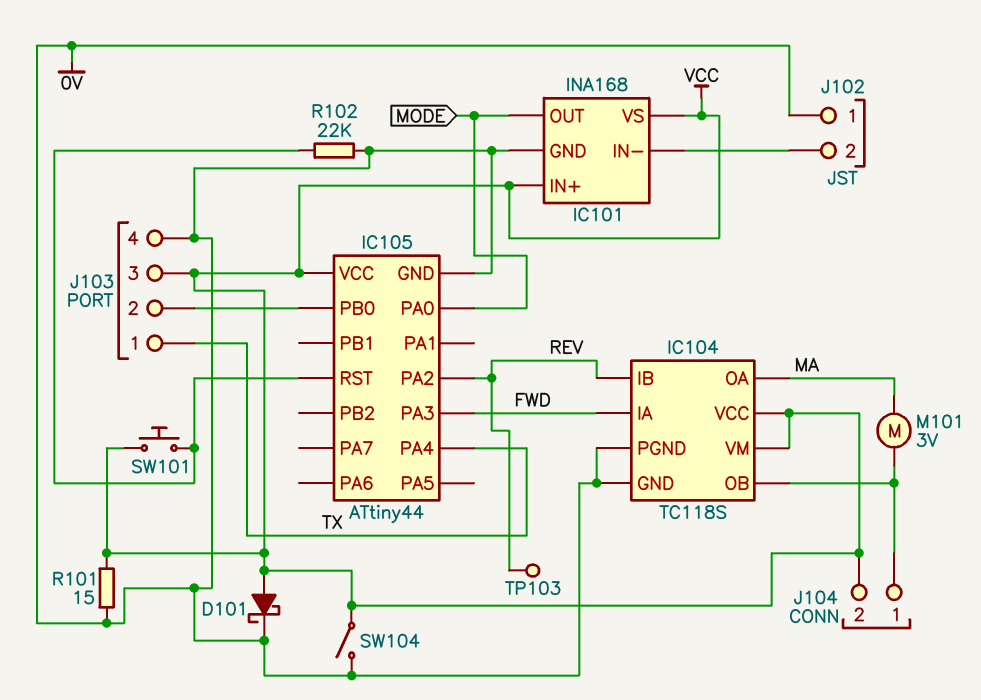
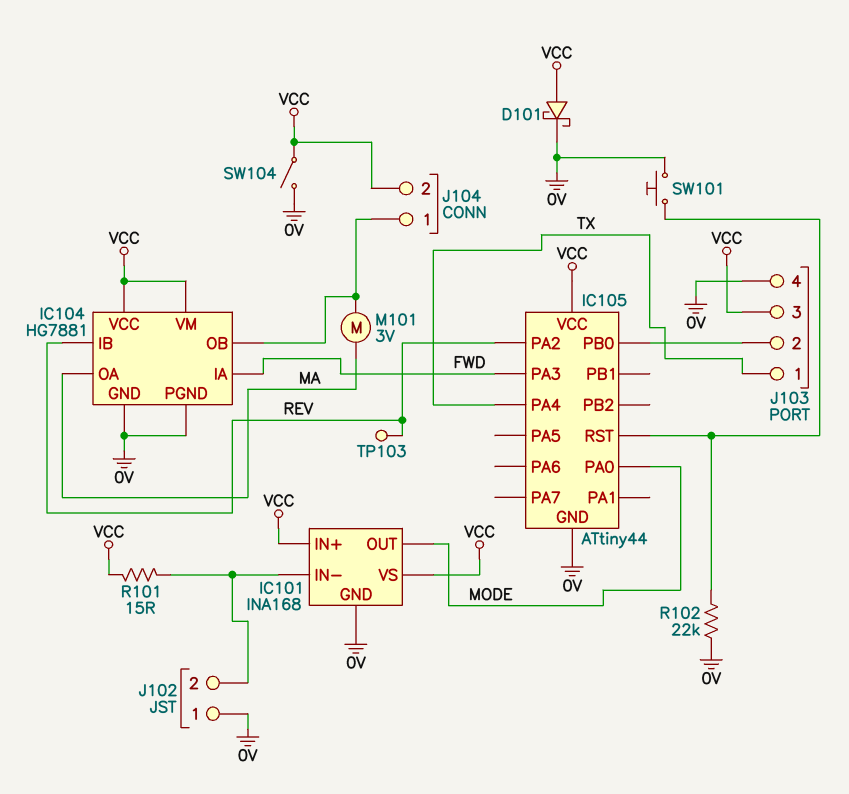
IC104: TC118S -> HG7881
R101: 15 (0V, VCC) -> 15 (IC101/IN-, VCC)
SW101: button (IC105/RST, VCC) -> button (0V, IC105/RST)

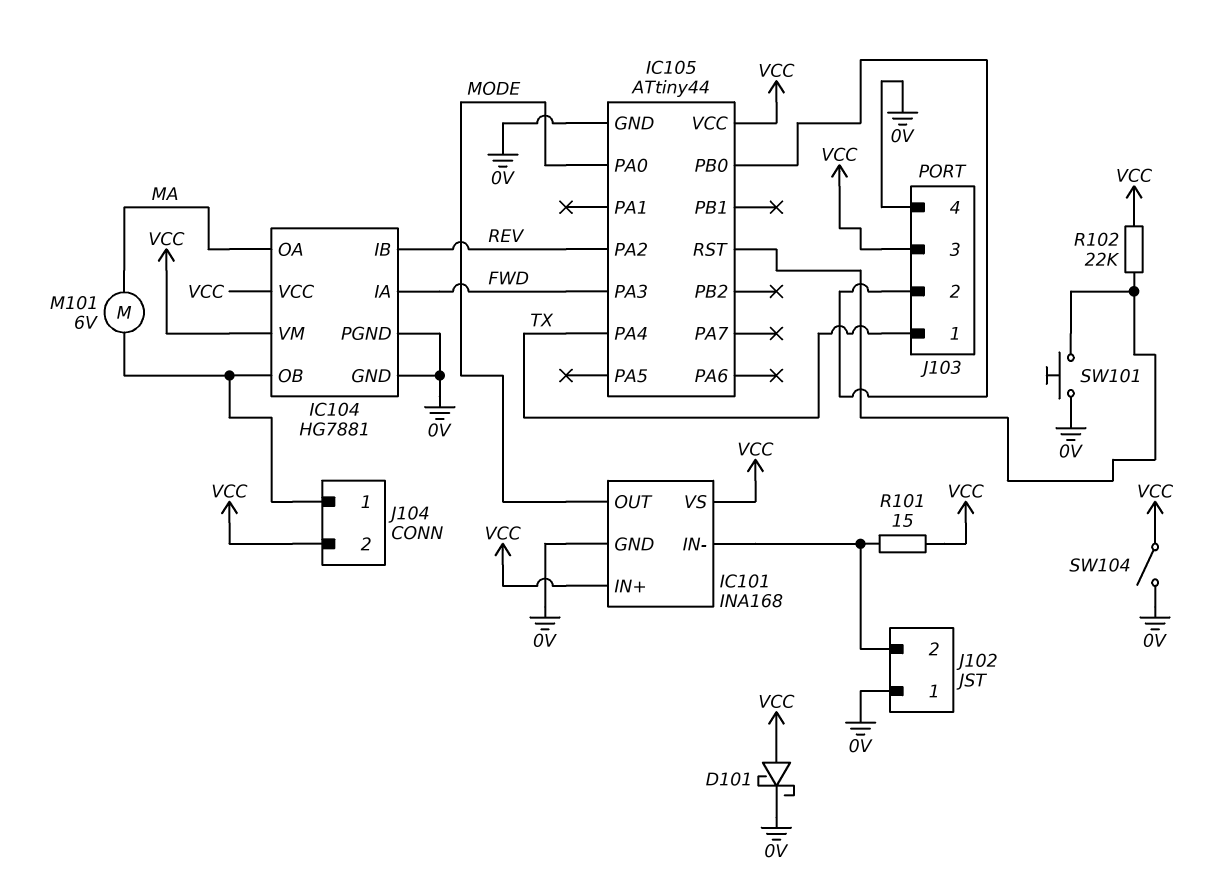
M101: motor 3V (IC104/OB, MA) -> motor 6V (IC104/OB, MA)
R102: 22k (0V, IC105/RST) -> 22k (IC105/RST, VCC)
TP103: test point (REV) -> none

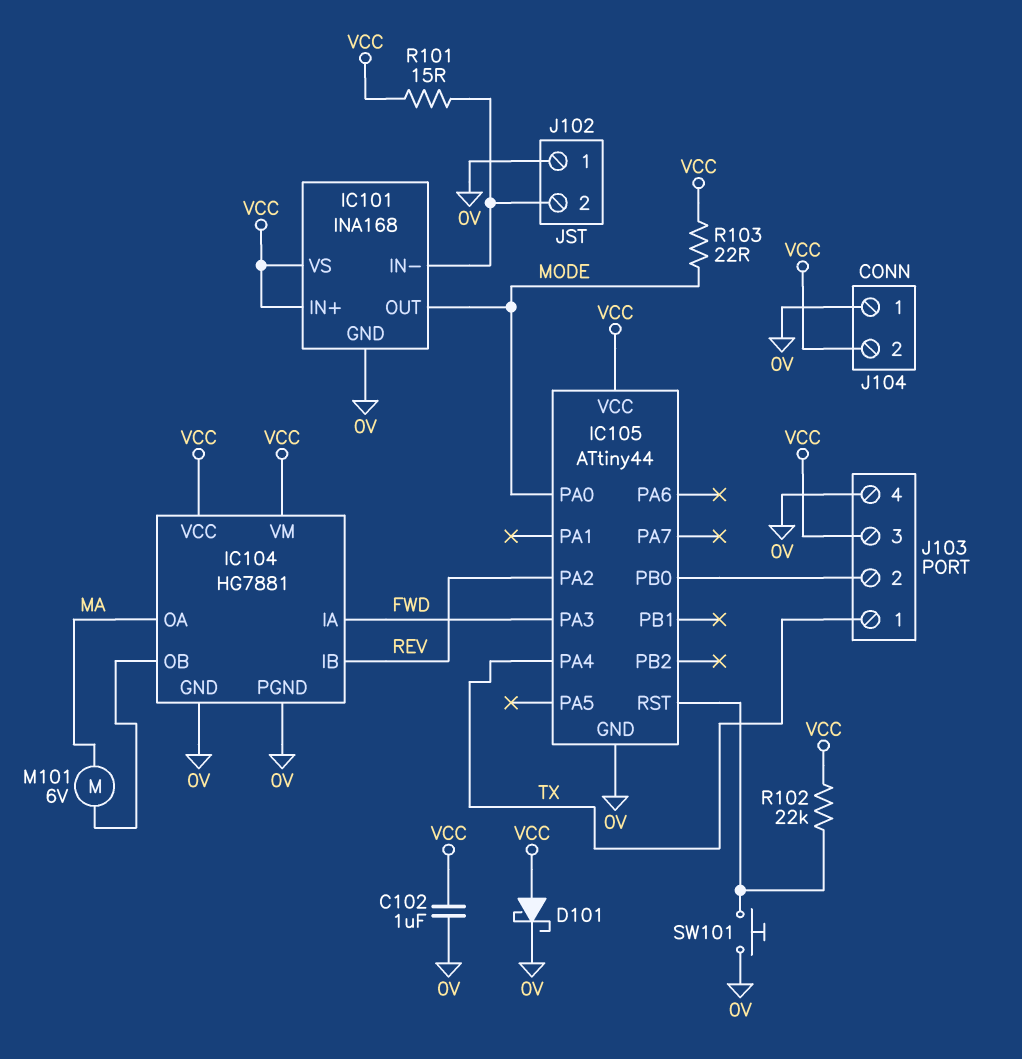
C102: none -> 1uF (0V, VCC)
J104 pin 1: IC104/OB -> 0V
R103: none -> 22 (MODE, VCC)
SW104: switch (0V, VCC) -> none

